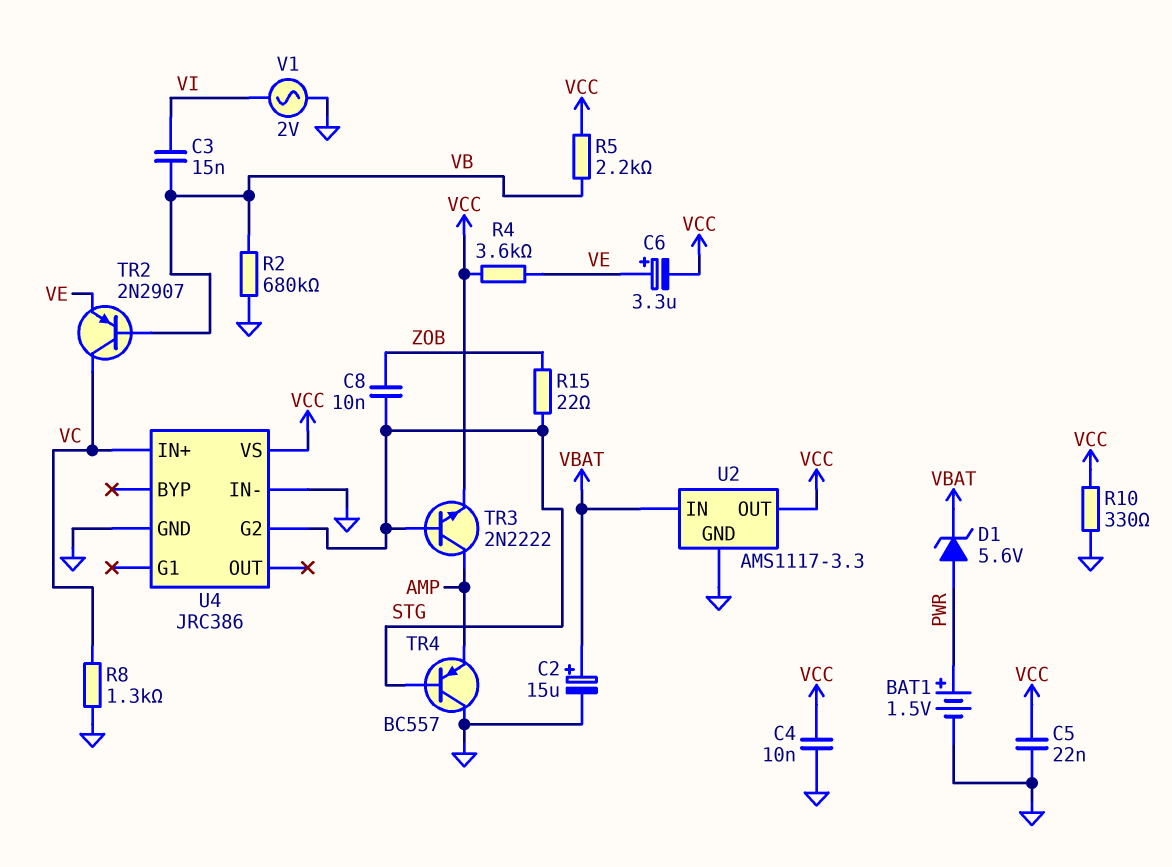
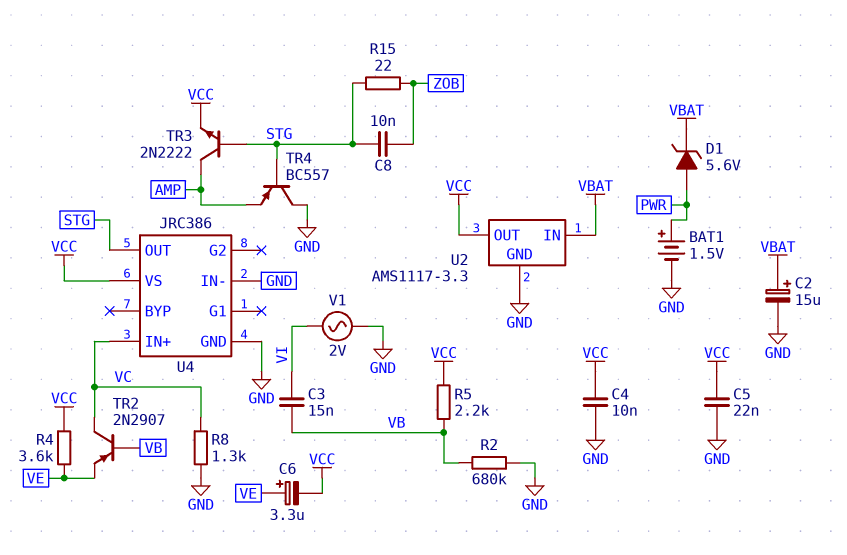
R10: 330 (GND, VCC) -> none
U4 pin G2: STG -> none
U4 pin OUT: none -> STG

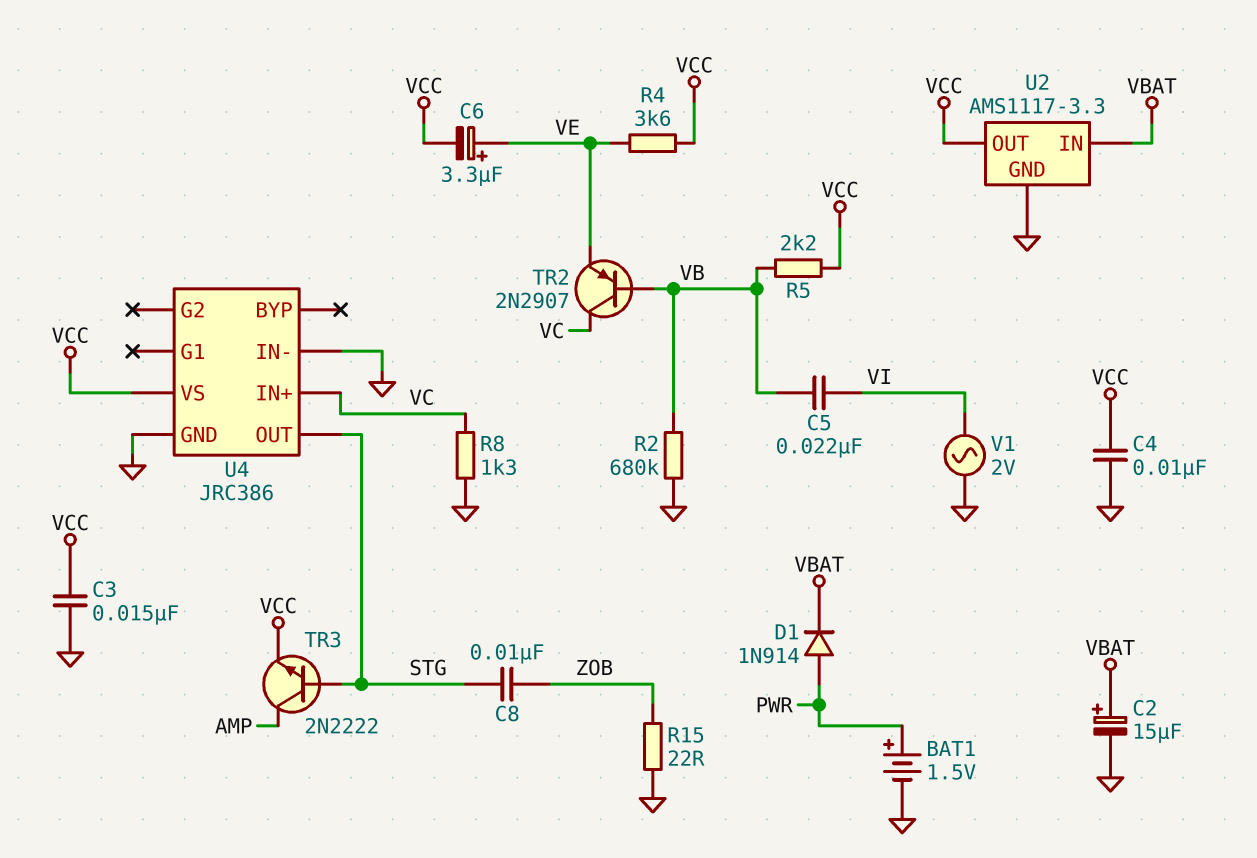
C3: 15nF (VB, VI) -> 15nF (GND, VCC)
C5: 22nF (GND, VCC) -> 22nF (VB, VI)
D1: zener 5.6V (A PWR, K VBAT) -> diode 1N914 (A PWR, K VBAT)
R15: 22 (STG, ZOB) -> 22 (GND, ZOB)
TR4: PNP BC557 (B STG, C GND, E AMP) -> none

